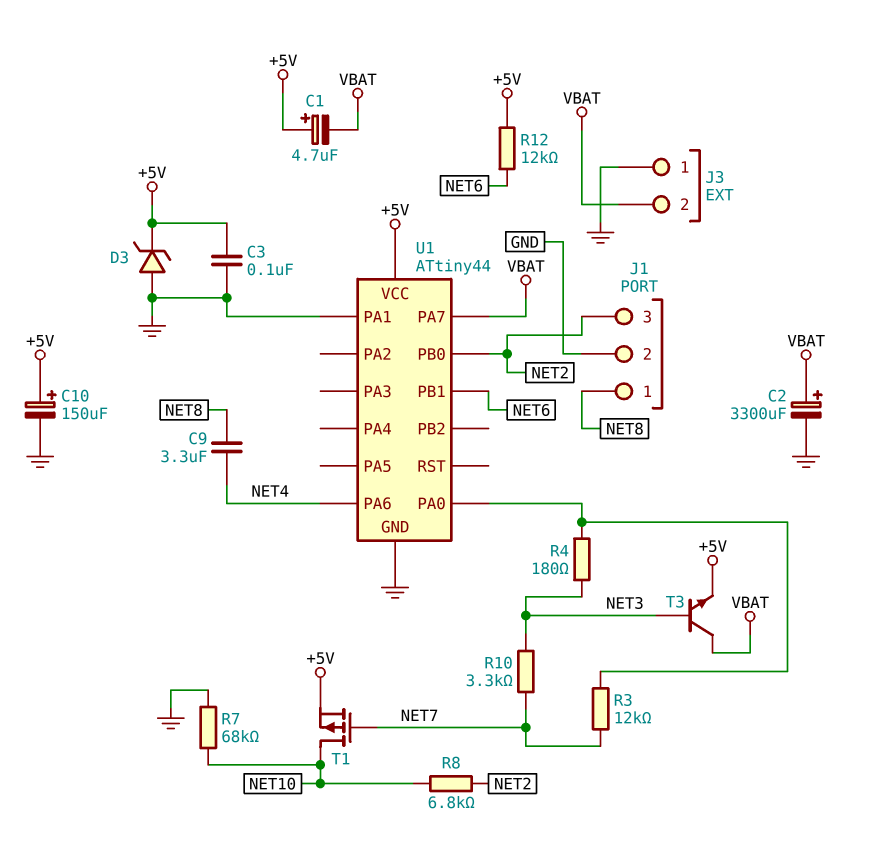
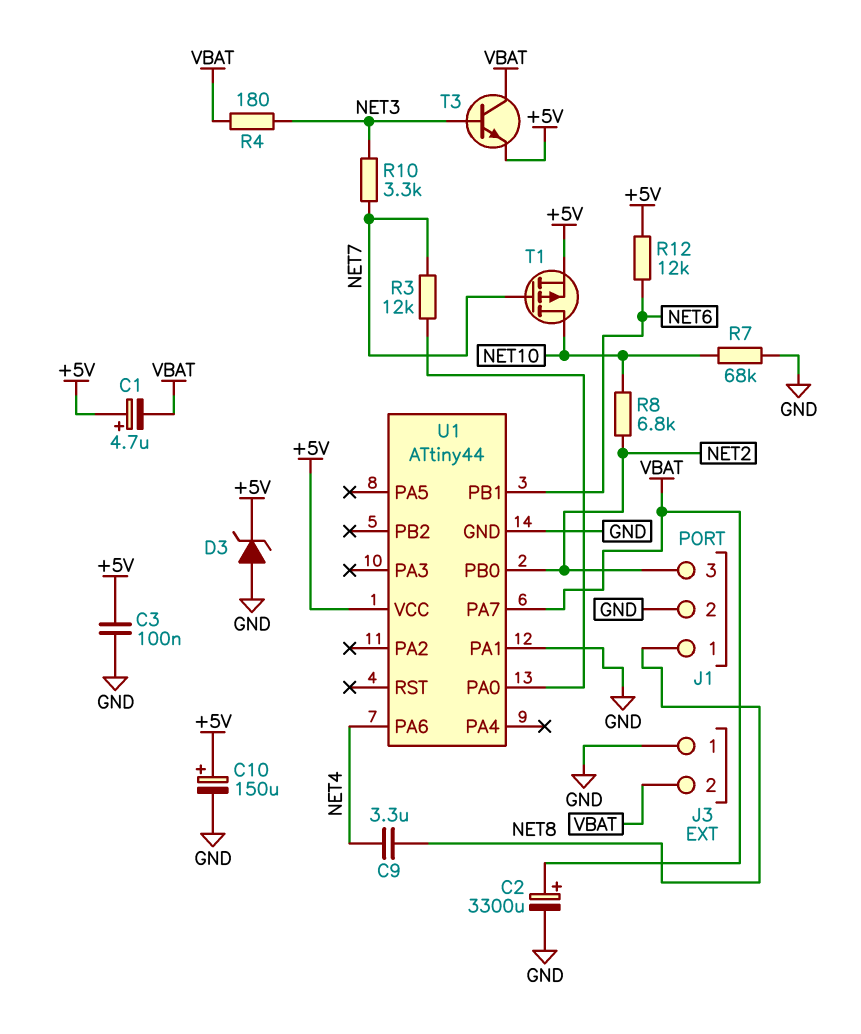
R4: 180 (NET3, U1/PA0) -> 180 (NET3, VBAT)

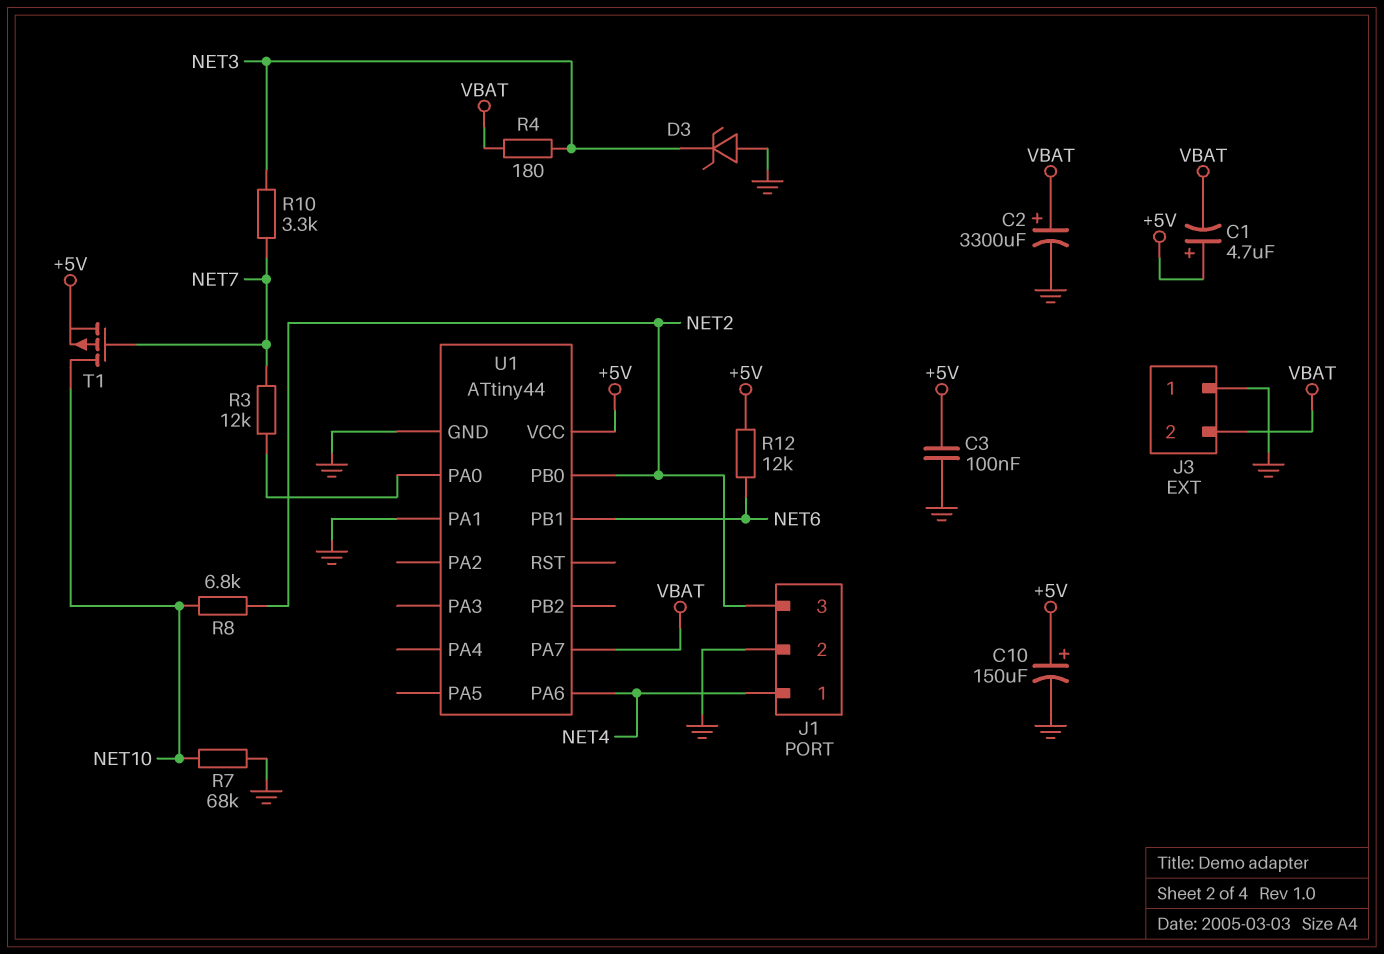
C9: 3.3uF (NET4, NET8) -> none
D3: zener (A GND, K +5V) -> zener (A GND, K NET3)
J1 pin 1: NET8 -> NET4
T3: NPN (B NET3, C VBAT, E +5V) -> none

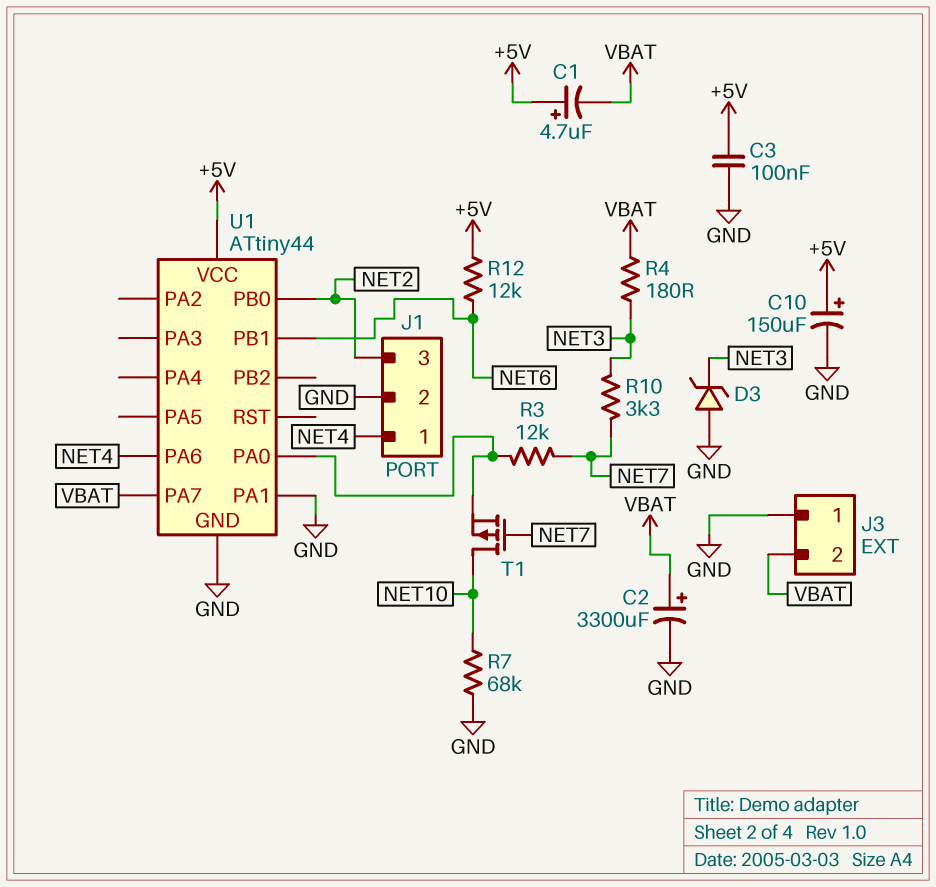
R8: 6.8k (NET2, NET10) -> none
T1: PMOS (G NET7, D NET10, S +5V) -> PMOS (G NET7, D NET10, S U1/PA0)

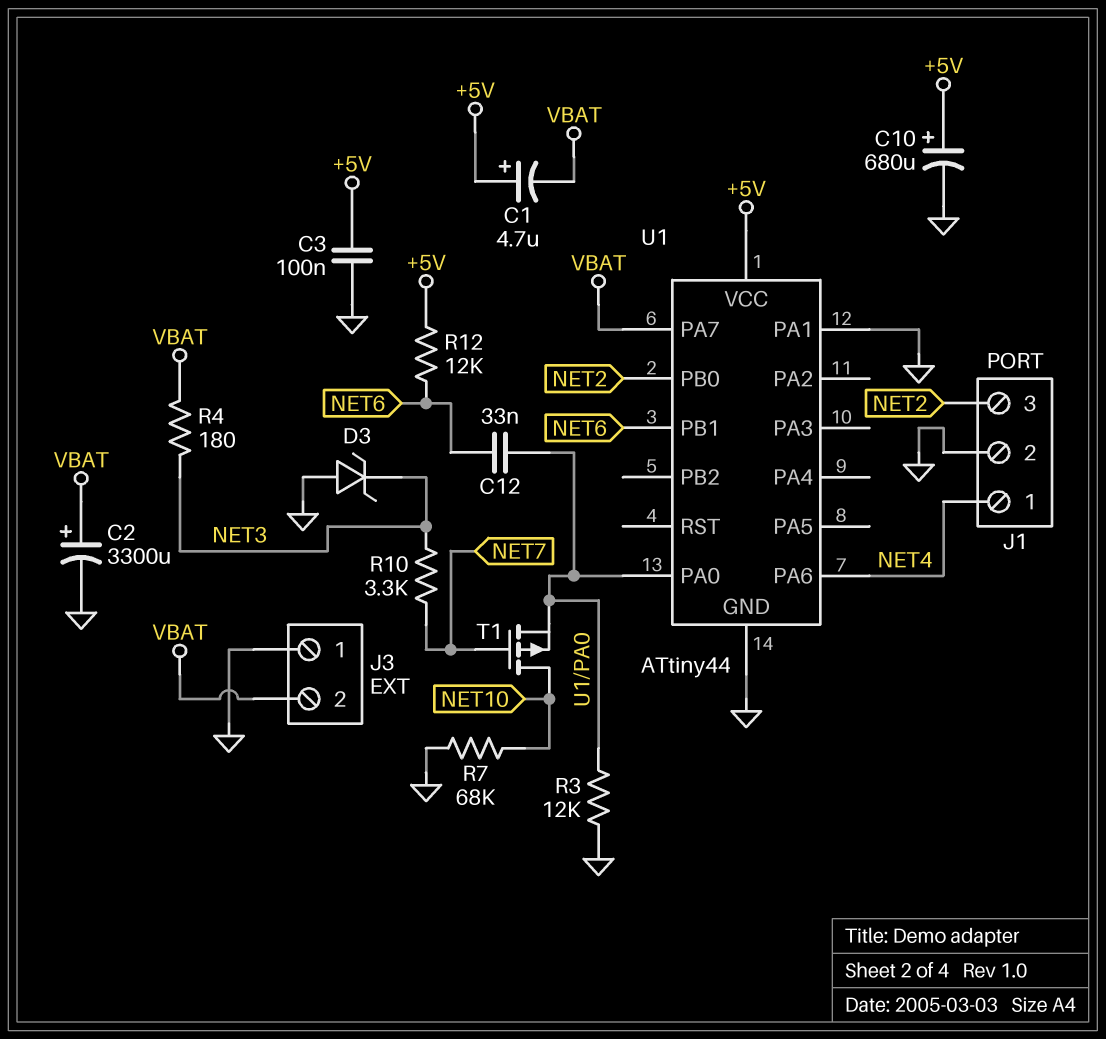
C10: 150uF (plus +5V, minus GND) -> 680uF (plus +5V, minus GND)
C12: none -> 33nF (NET6, U1/PA0)
R3: 12k (NET7, U1/PA0) -> 12k (GND, U1/PA0)

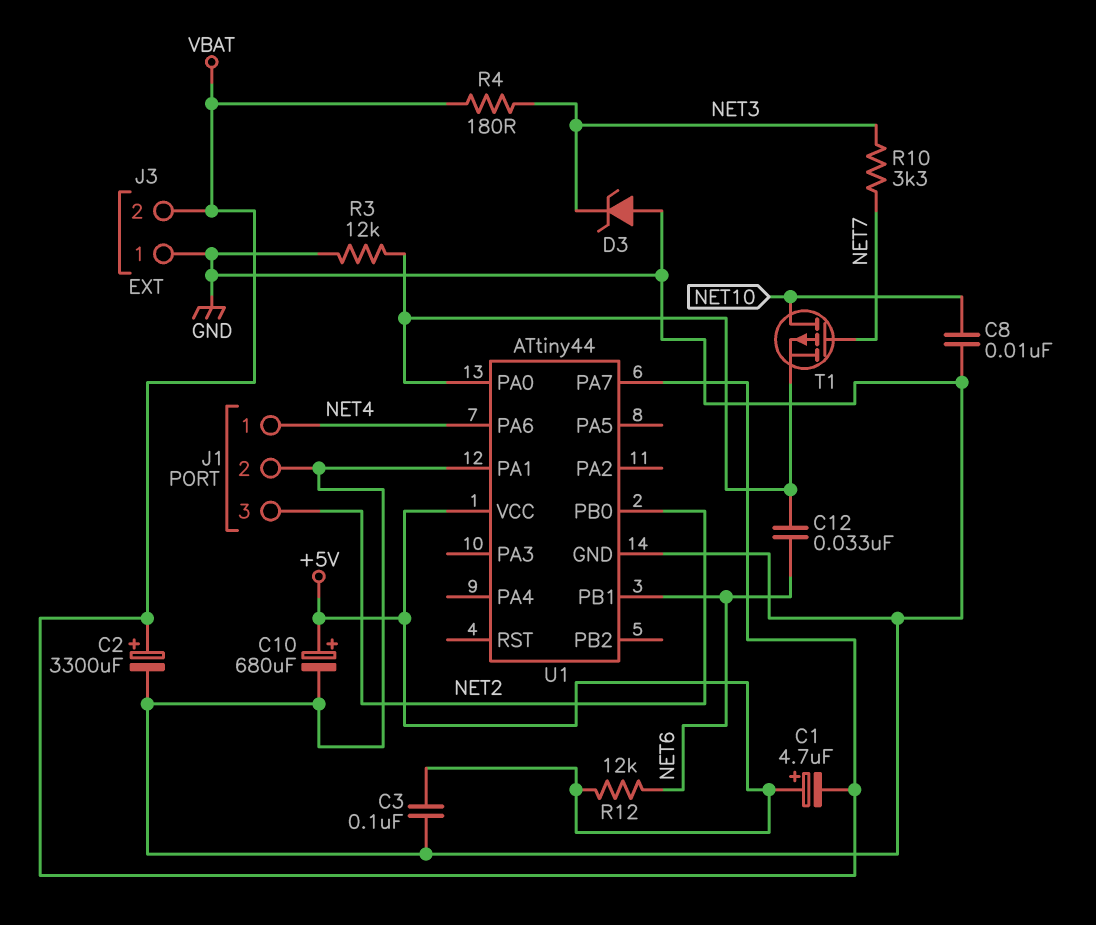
C8: none -> 10nF (GND, NET10)
R7: 68k (GND, NET10) -> none

